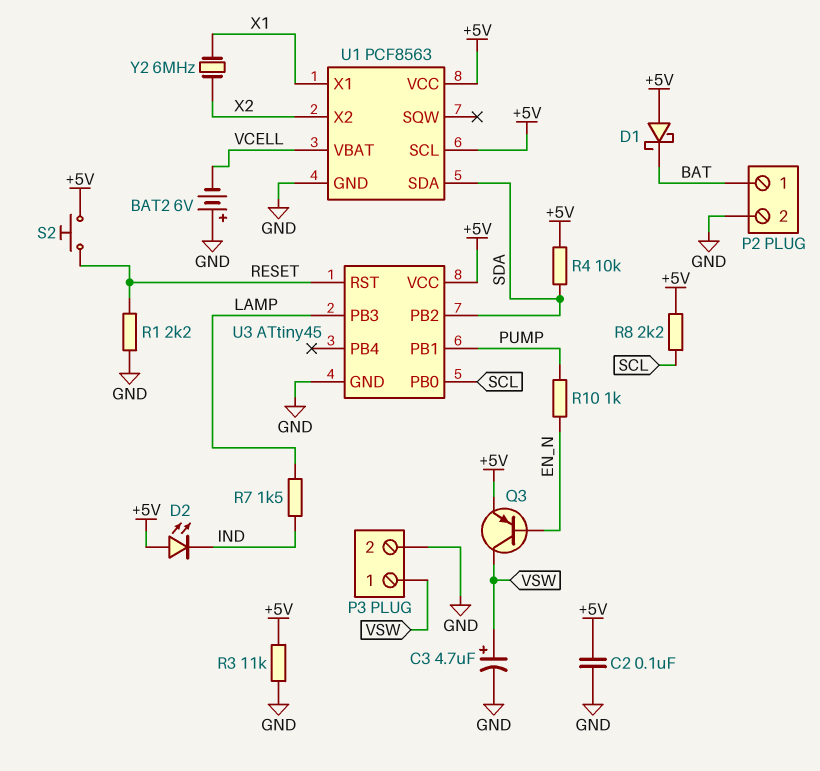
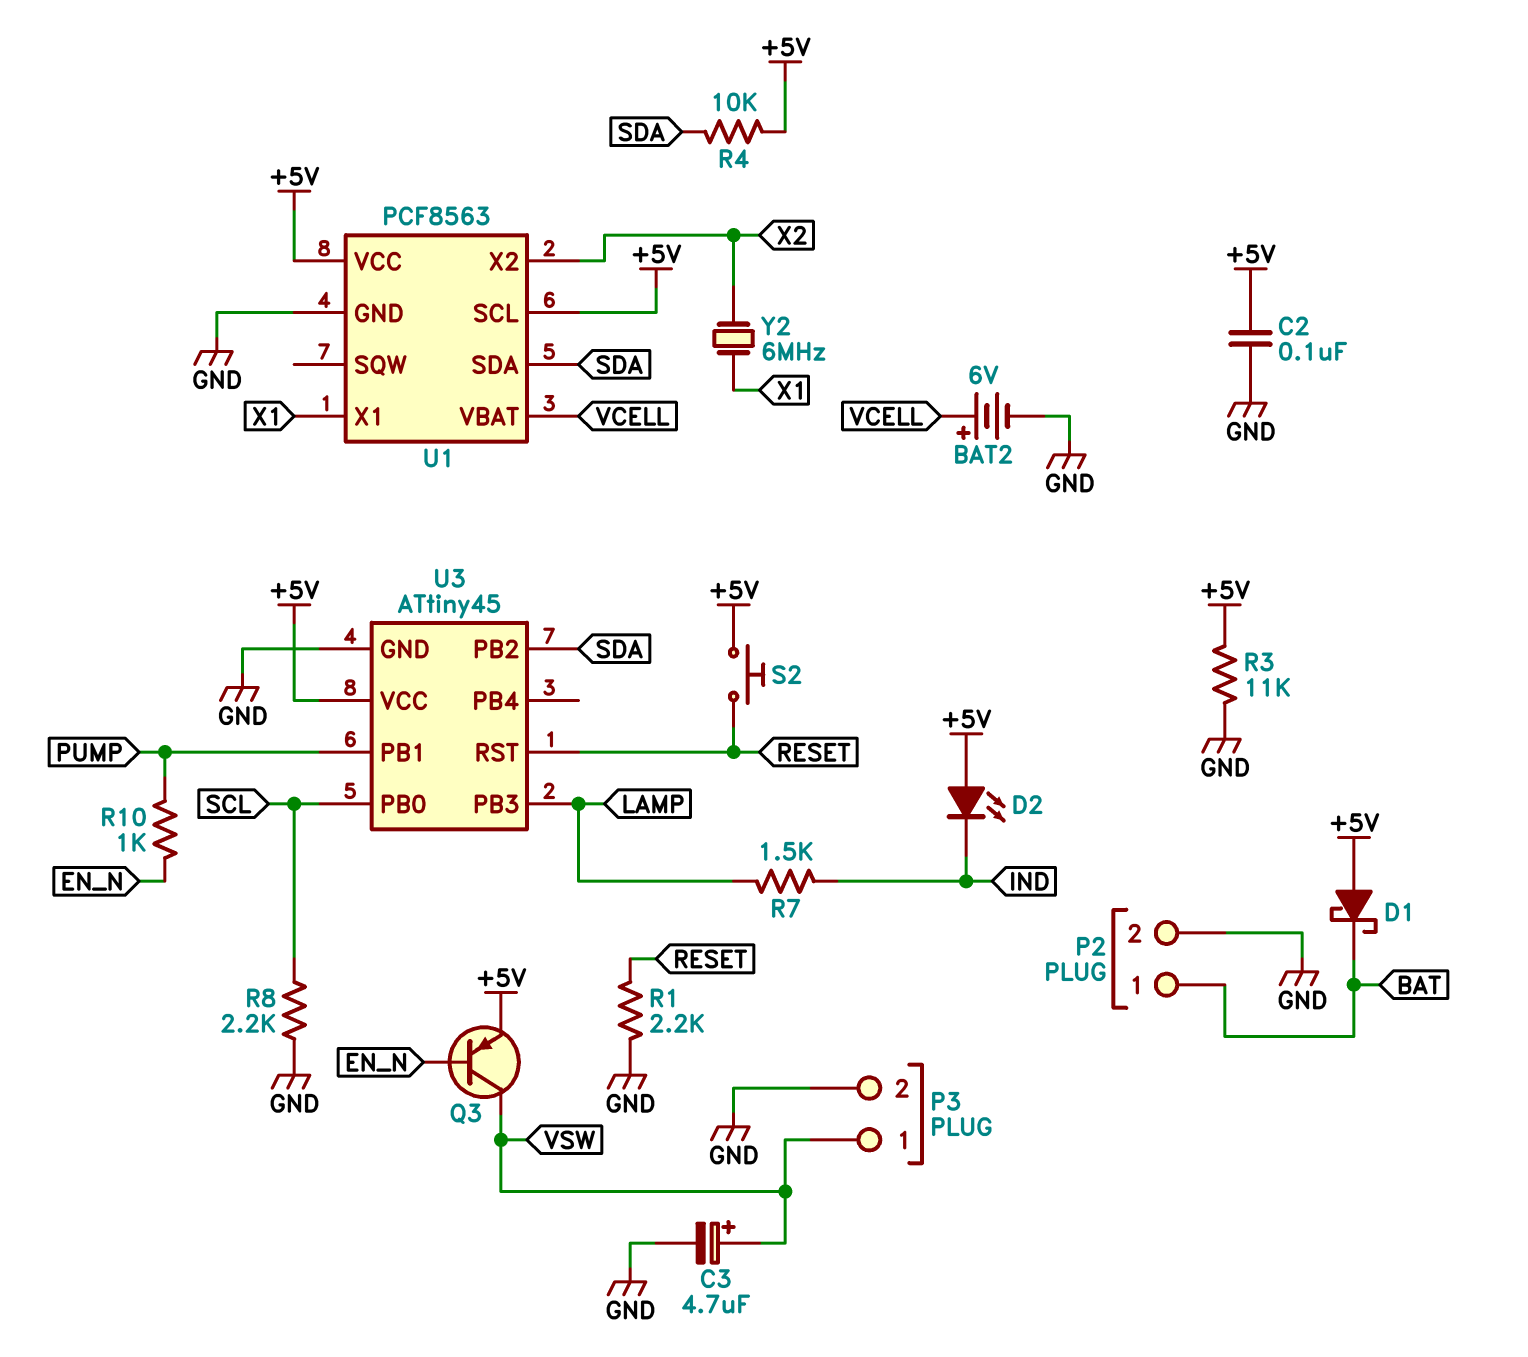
BAT2: 6V (plus GND, minus VCELL) -> 6V (plus VCELL, minus GND)
R8: 2.2k (+5V, SCL) -> 2.2k (GND, SCL)

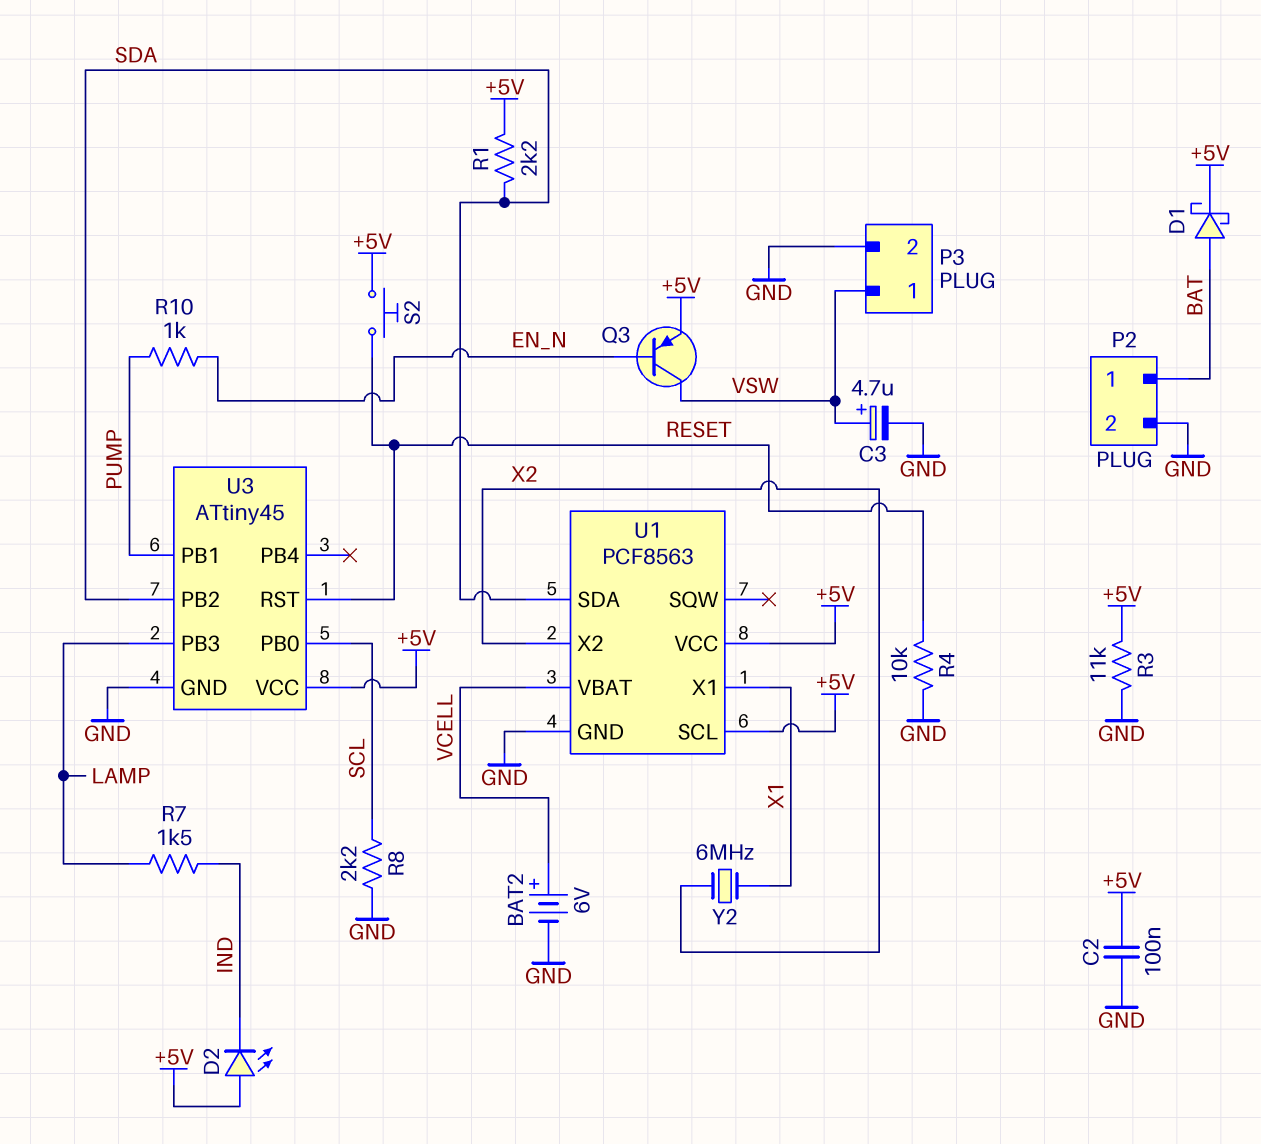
D1: schottky (A +5V, K BAT) -> schottky (A BAT, K +5V)
R1: 2.2k (GND, RESET) -> 2.2k (+5V, SDA)
R4: 10k (+5V, SDA) -> 10k (GND, RESET)

